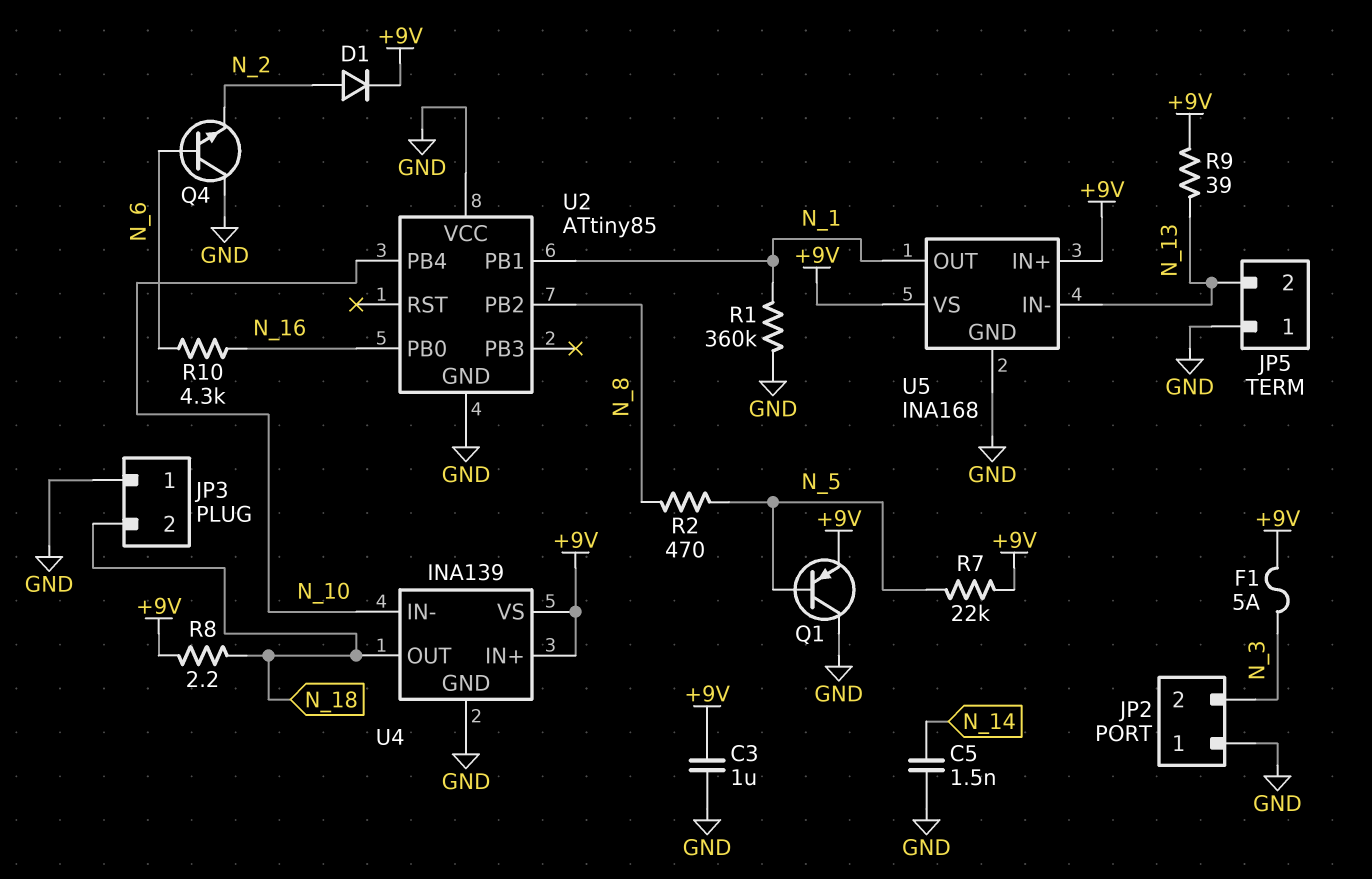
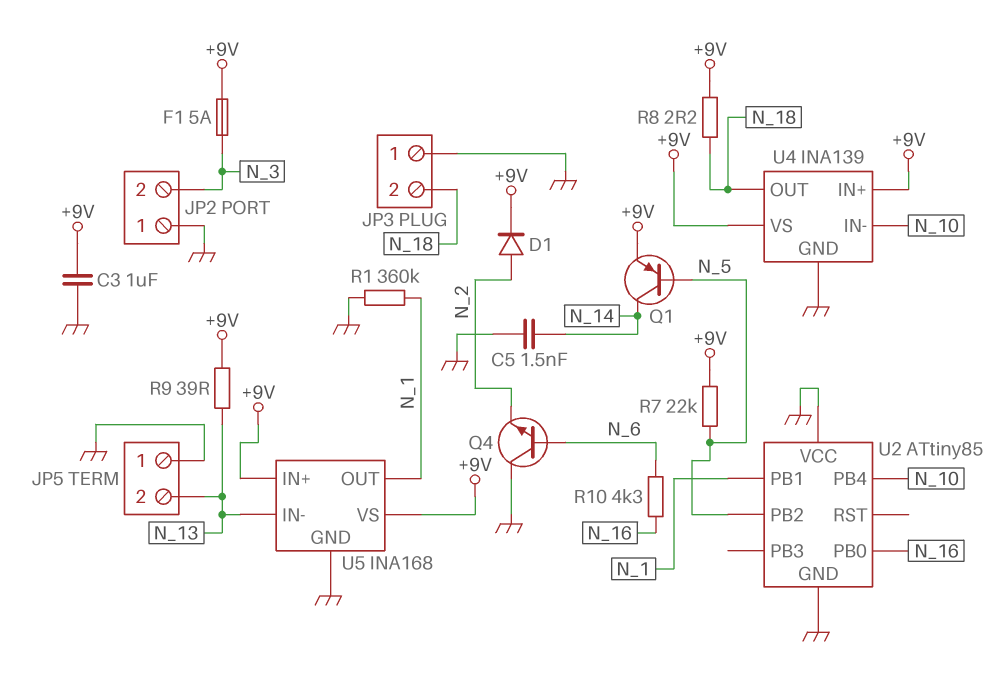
Q1: PNP (B N_5, C GND, E +9V) -> PNP (B N_5, C N_14, E +9V)
R2: 470 (N_5, N_8) -> none
U2 pin PB2: N_8 -> N_5

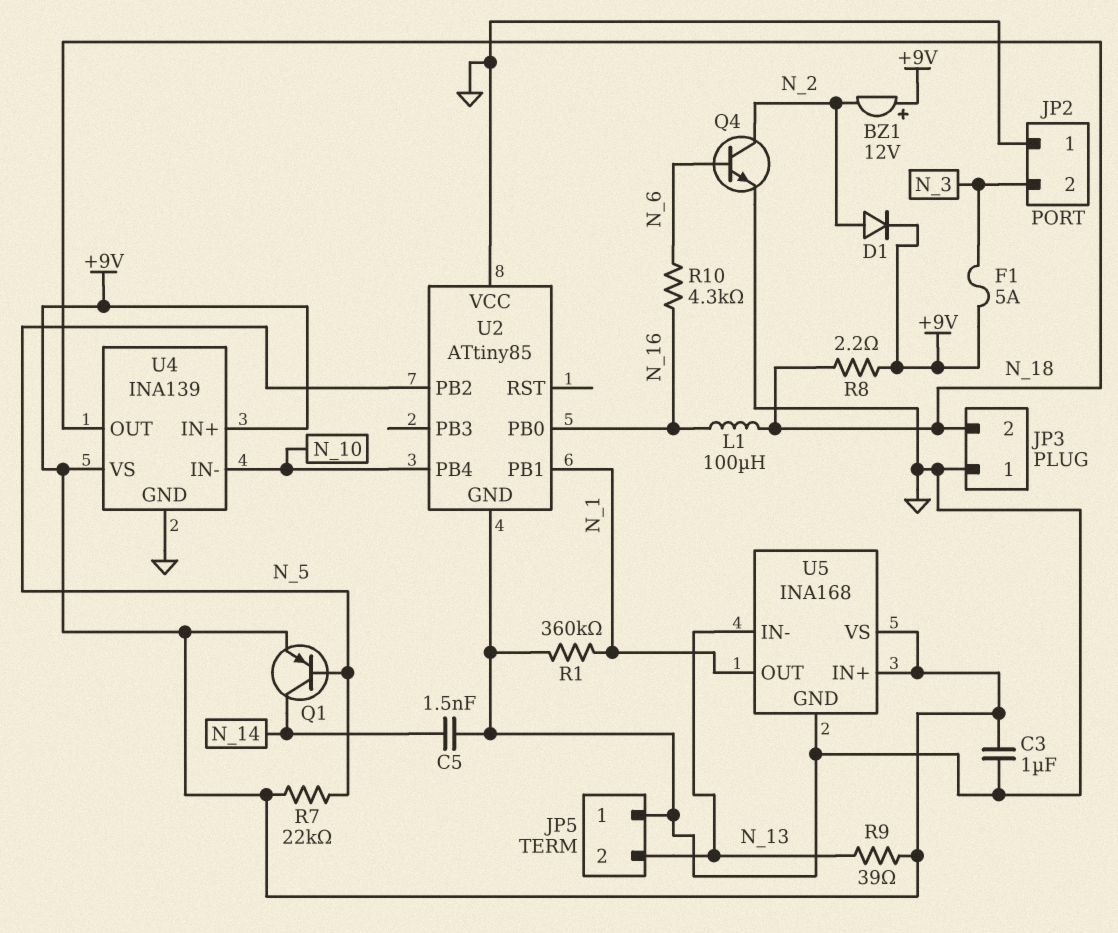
BZ1: none -> buzzer 12V (plus +9V, minus N_2)
L1: none -> 100uH (N_16, N_18)
Q4: NPN (B N_6, C GND, E N_2) -> NPN (B N_6, C N_2, E GND)

